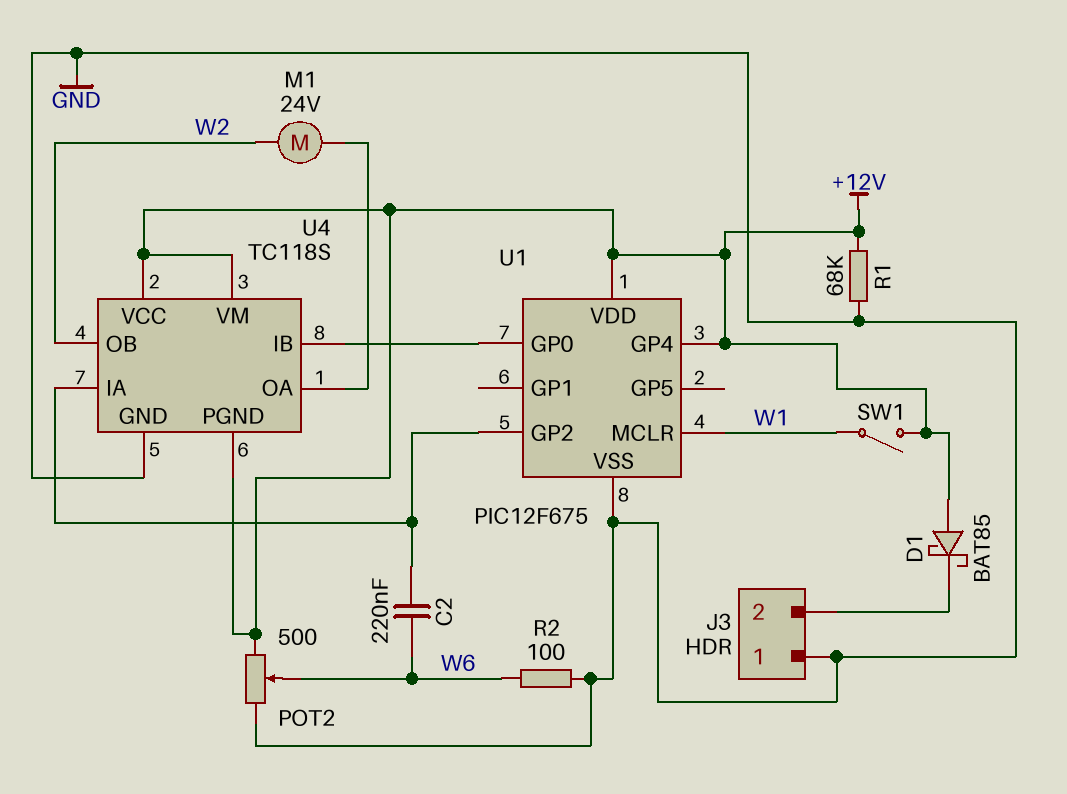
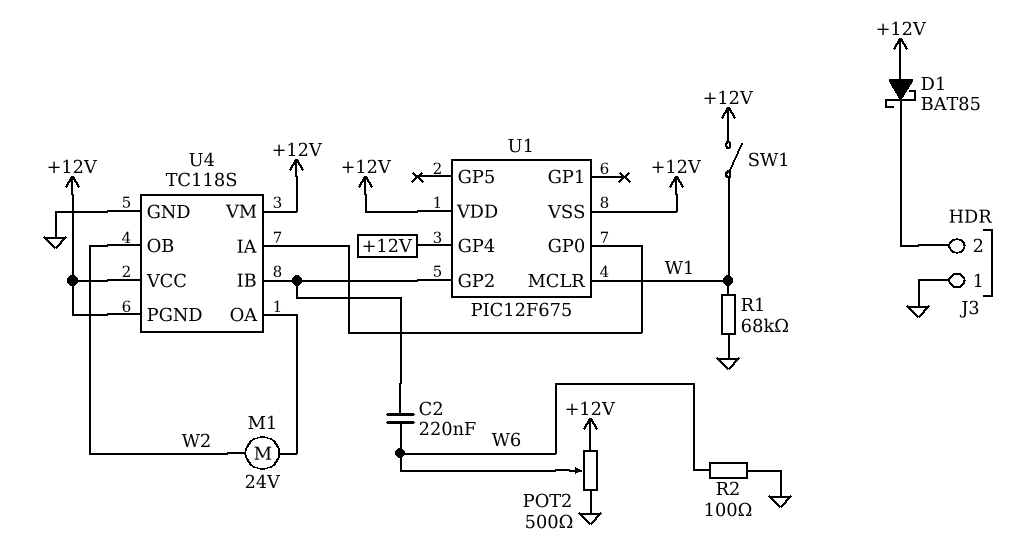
R1: 68k (+12V, GND) -> 68k (GND, W1)
U1 pin VSS: GND -> +12V
U4 pin IA: U1/GP2 -> U1/GP0
U4 pin IB: U1/GP0 -> U1/GP2

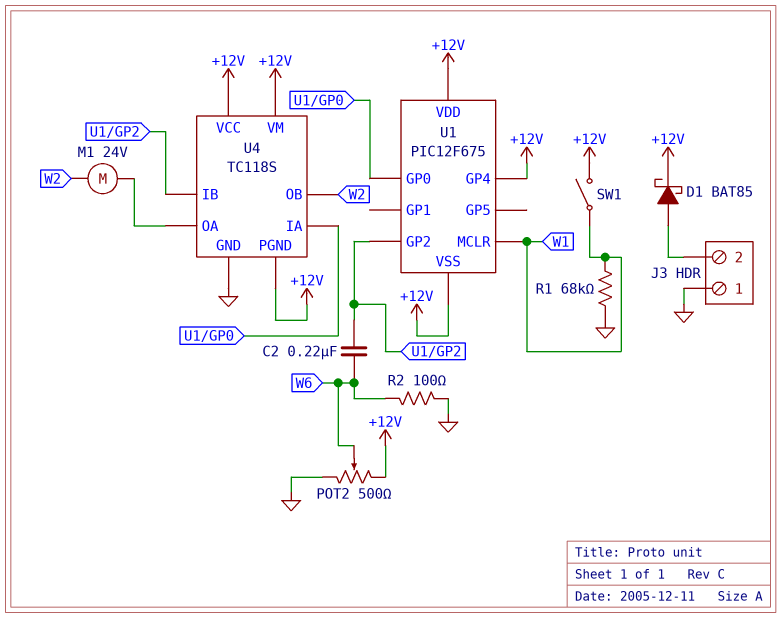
D1: schottky BAT85 (A +12V, K J3/2) -> schottky BAT85 (A J3/2, K +12V)

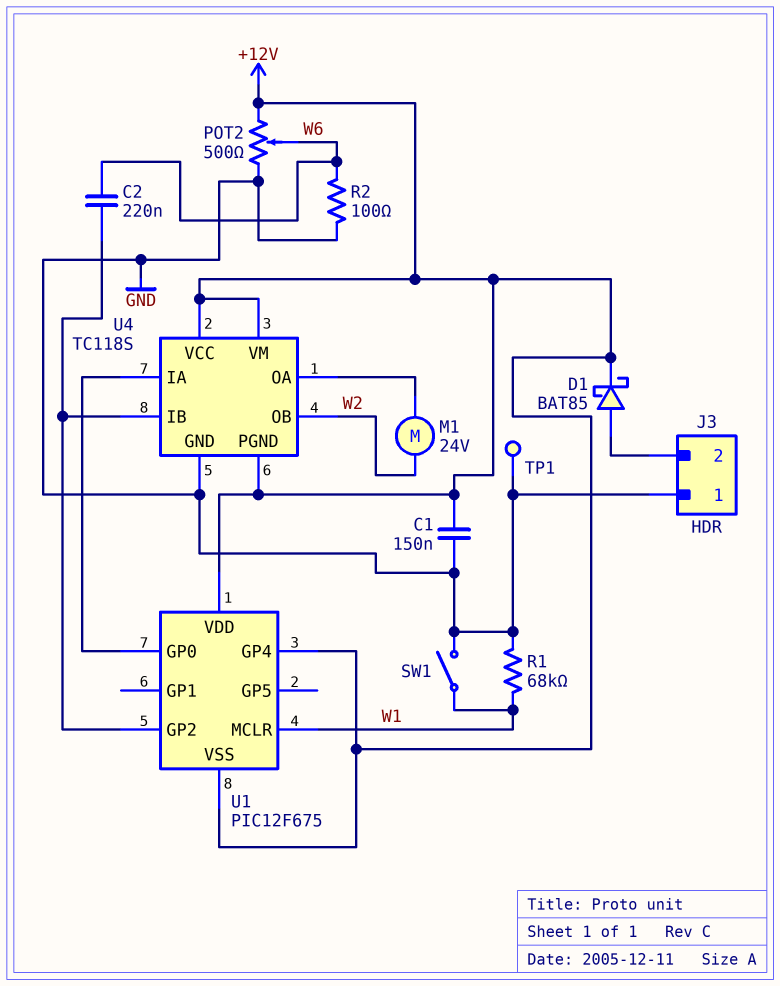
C1: none -> 150nF (+12V, GND)
SW1: switch (+12V, W1) -> switch (GND, W1)
TP1: none -> test point (GND)

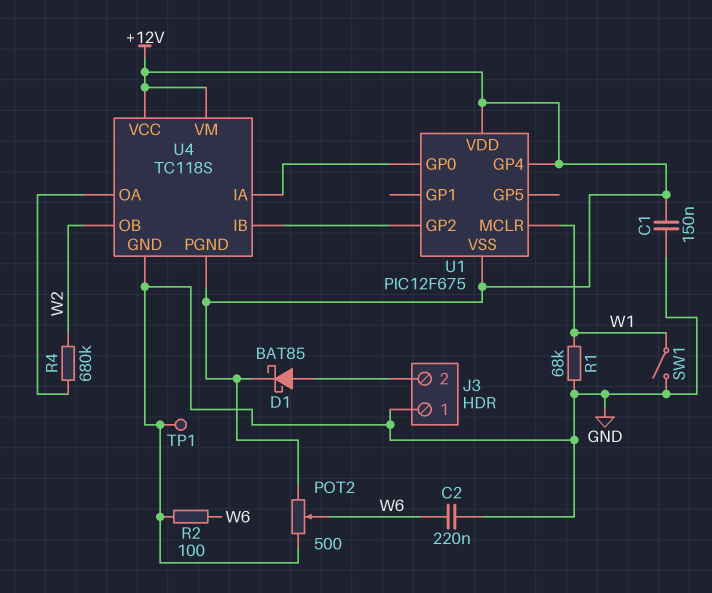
C2: 220nF (U1/GP2, W6) -> 220nF (GND, W6)
M1: motor 24V (U4/OA, W2) -> none
R4: none -> 680k (U4/OA, W2)

